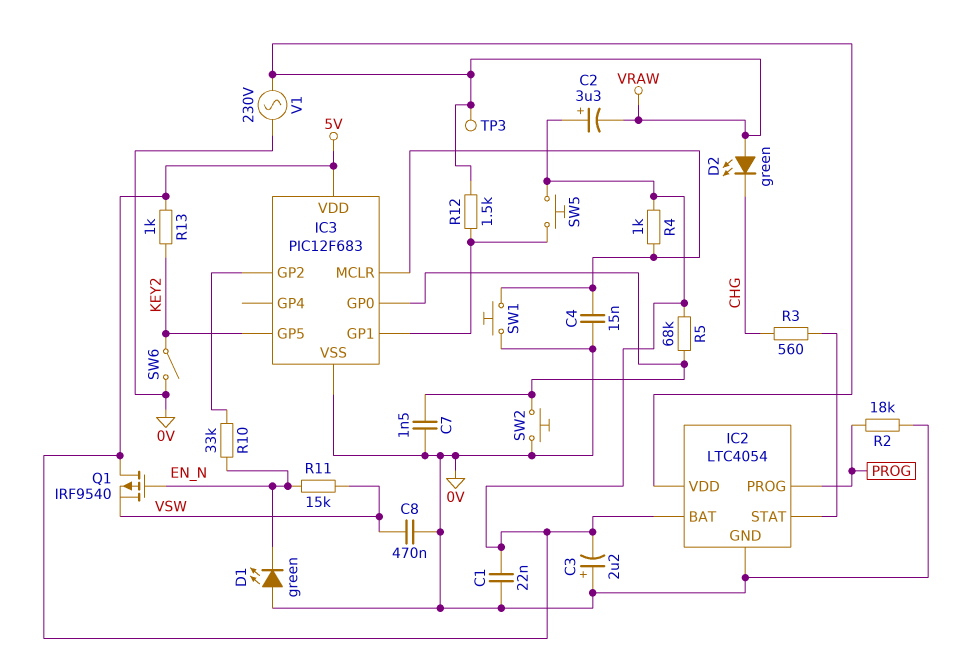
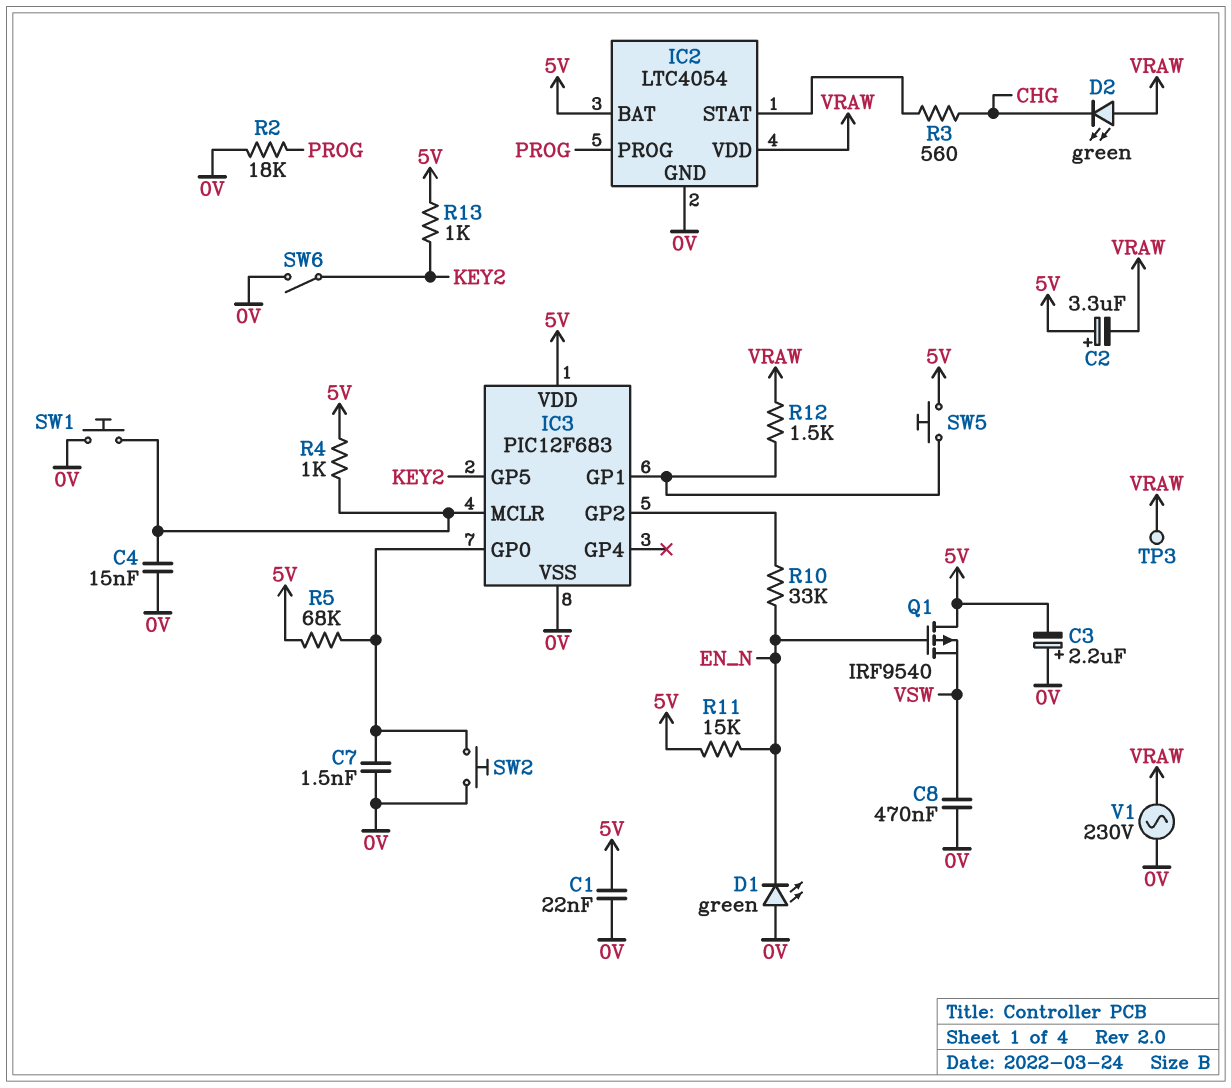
R11: 15k (EN_N, VSW) -> 15k (5V, EN_N)

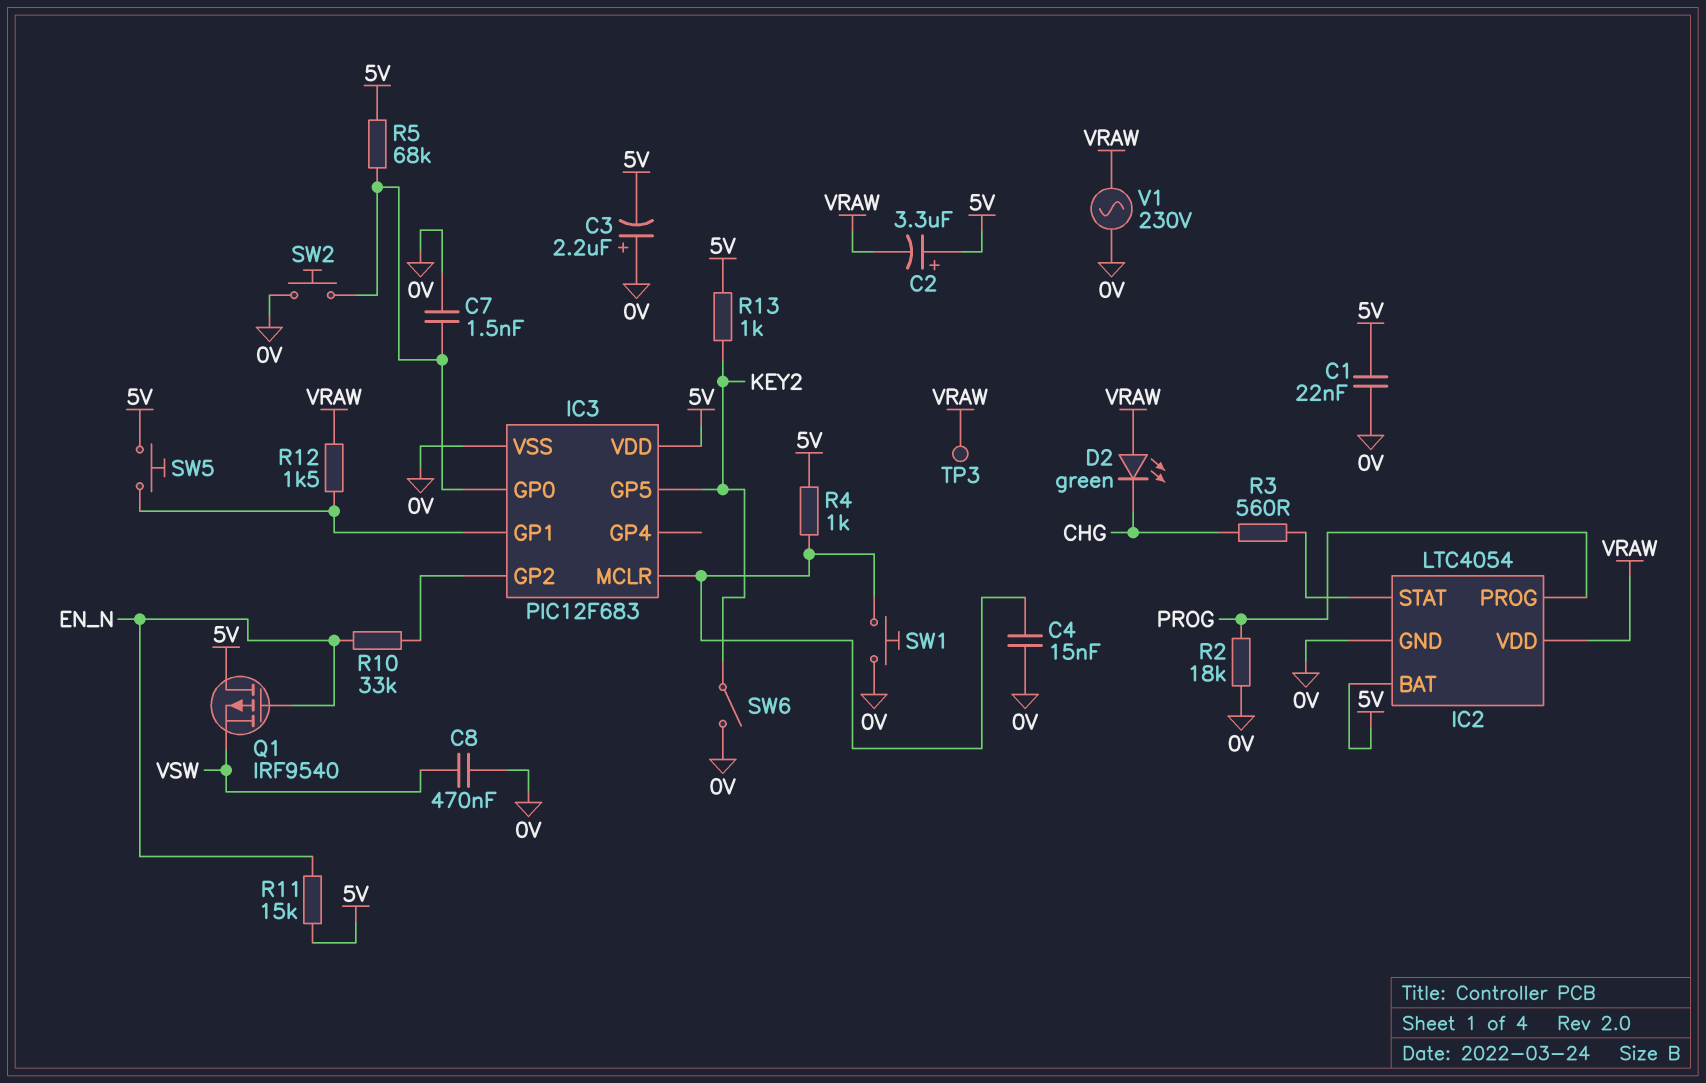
D1: LED green (A 0V, K EN_N) -> none

